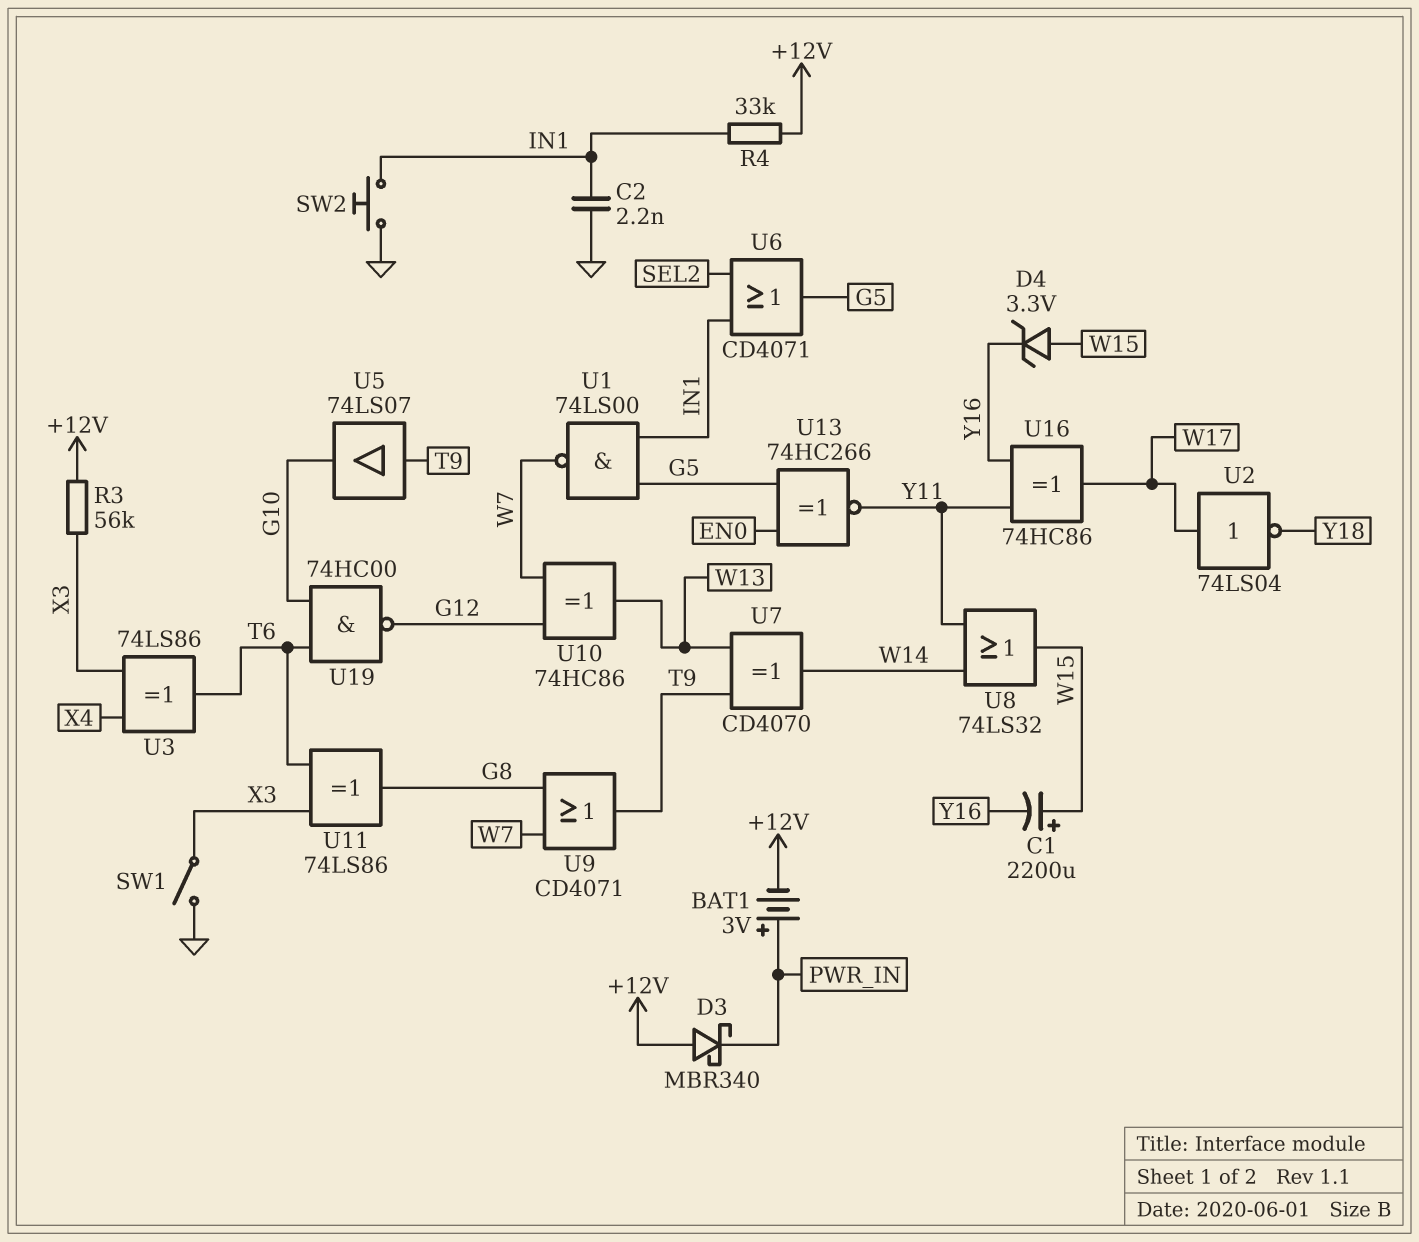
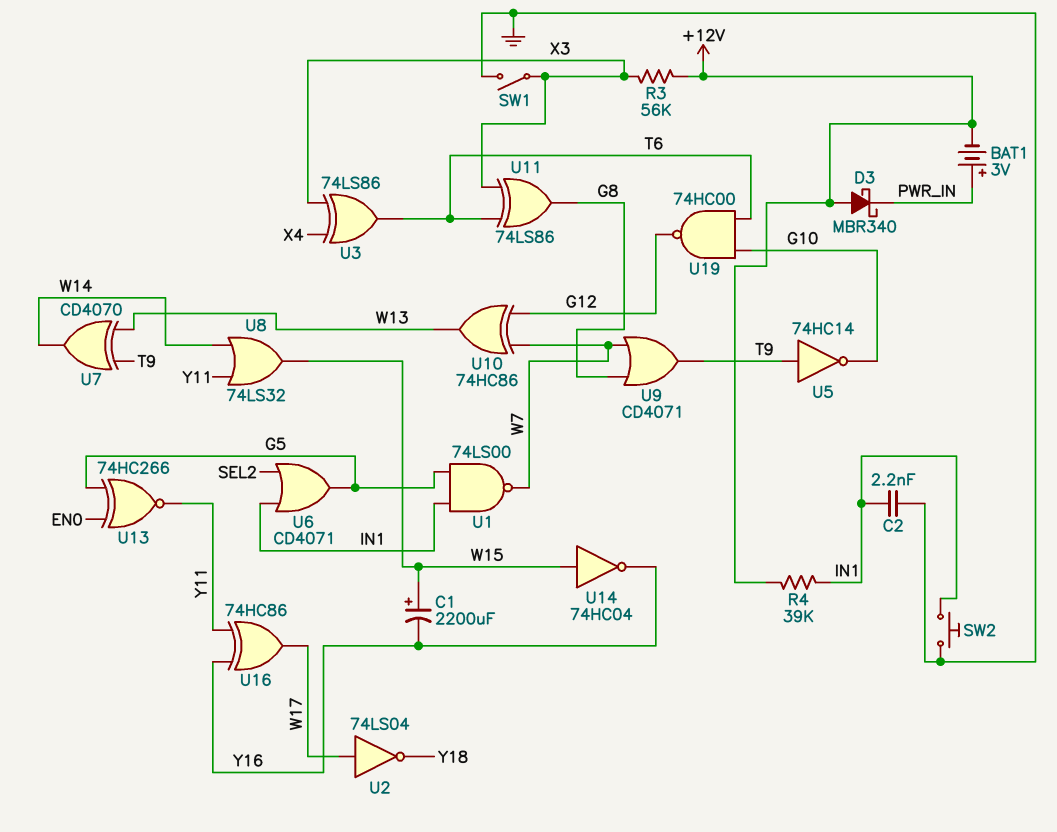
D4: zener 3.3V (A W15, K Y16) -> none
R4: 33k (+12V, IN1) -> 39k (+12V, IN1)
U5: buffer 74LS07 (in T9, out G10) -> NOT 74HC14 (in T9, out G10)
U14: none -> NOT 74HC04 (in W15, out Y16)

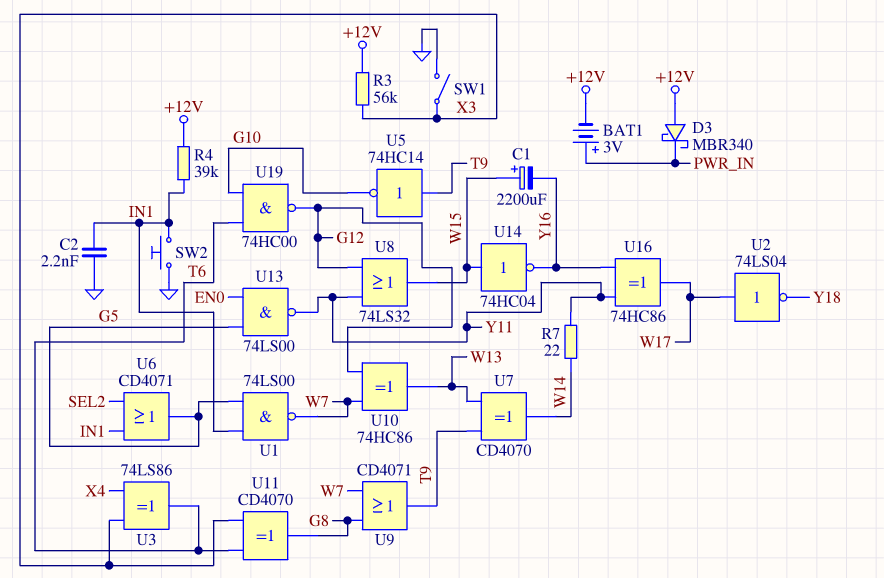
R7: none -> 22 (W14, Y11)
U8: OR 74LS32 (in W14, in Y11, out W15) -> OR 74LS32 (in G12, in Y11, out W15)
U11: XOR 74LS86 (in T6, in X3, out G8) -> XOR CD4070 (in T6, in X3, out G8)
U13: XNOR 74HC266 (in EN0, in G5, out Y11) -> NAND 74LS00 (in EN0, in G5, out Y11)

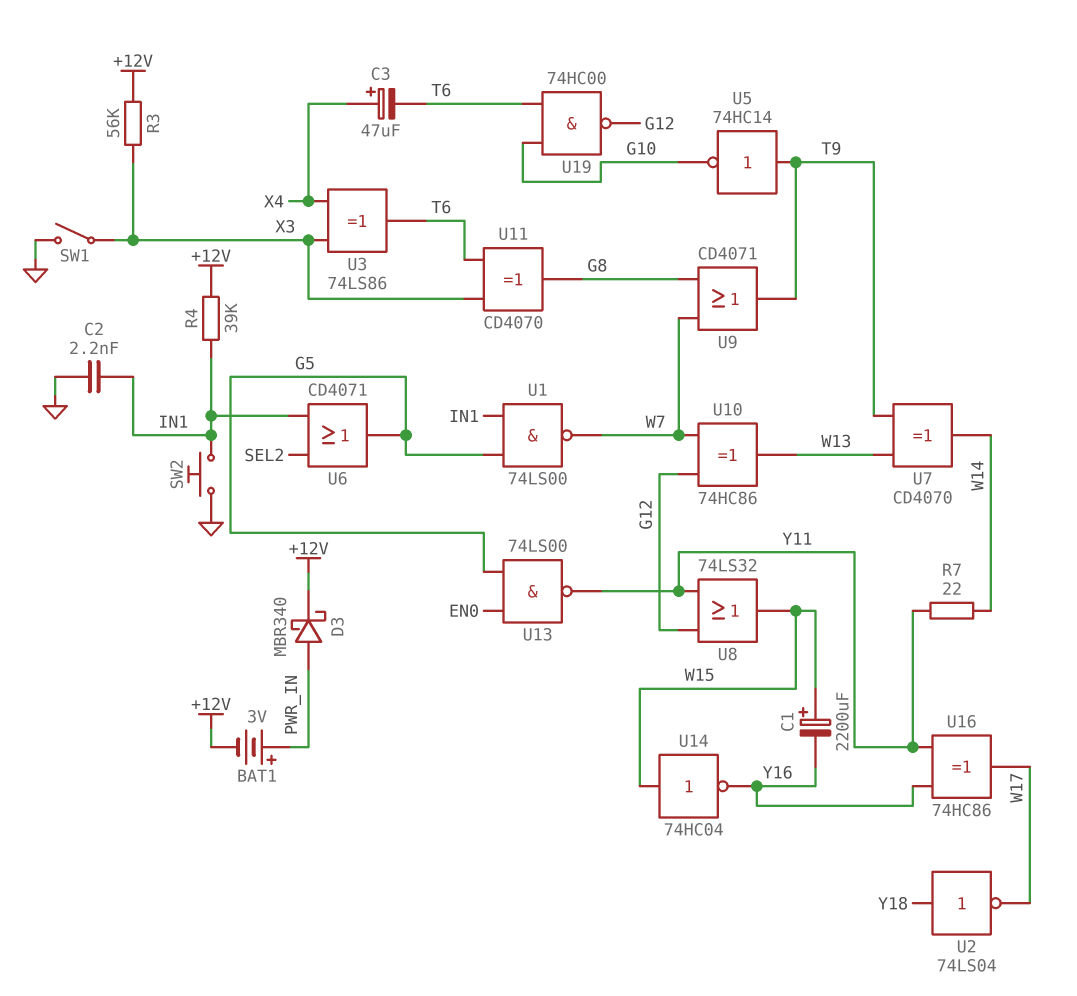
C3: none -> 47uF (plus X4, minus T6)
D3: schottky MBR340 (A +12V, K PWR_IN) -> schottky MBR340 (A PWR_IN, K +12V)
U2: NOT 74LS04 (in W17, out Y18) -> NOT 74LS04 (in Y18, out W17)

